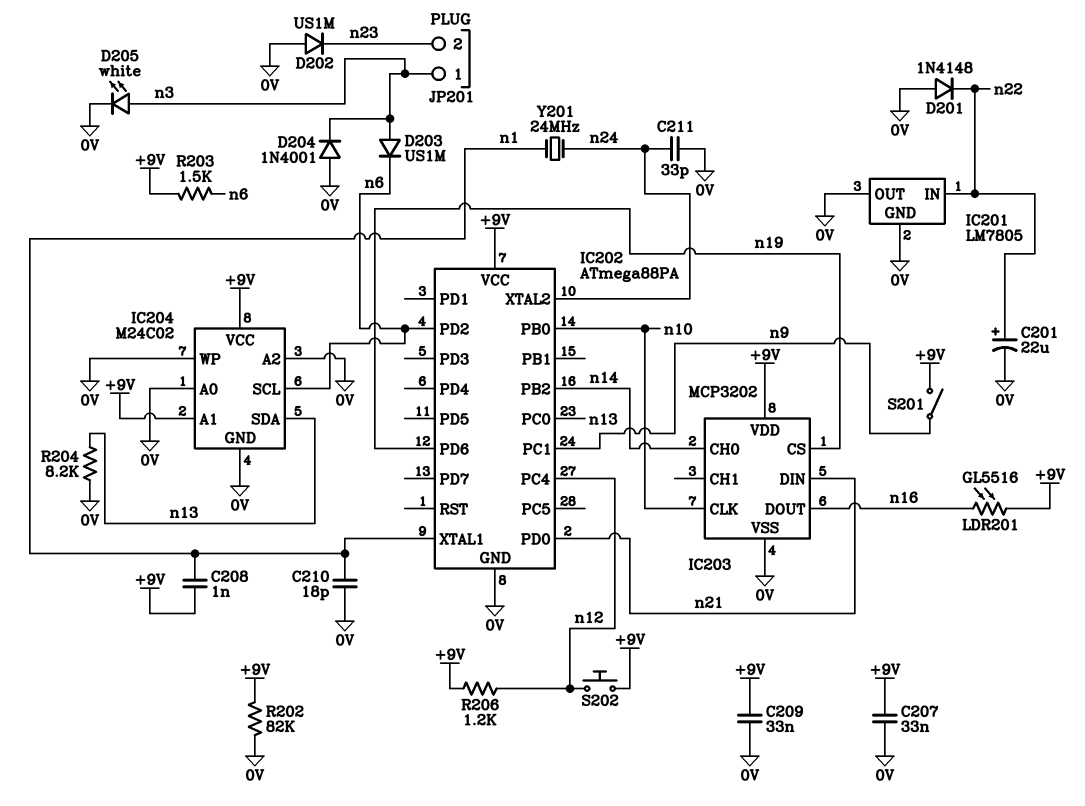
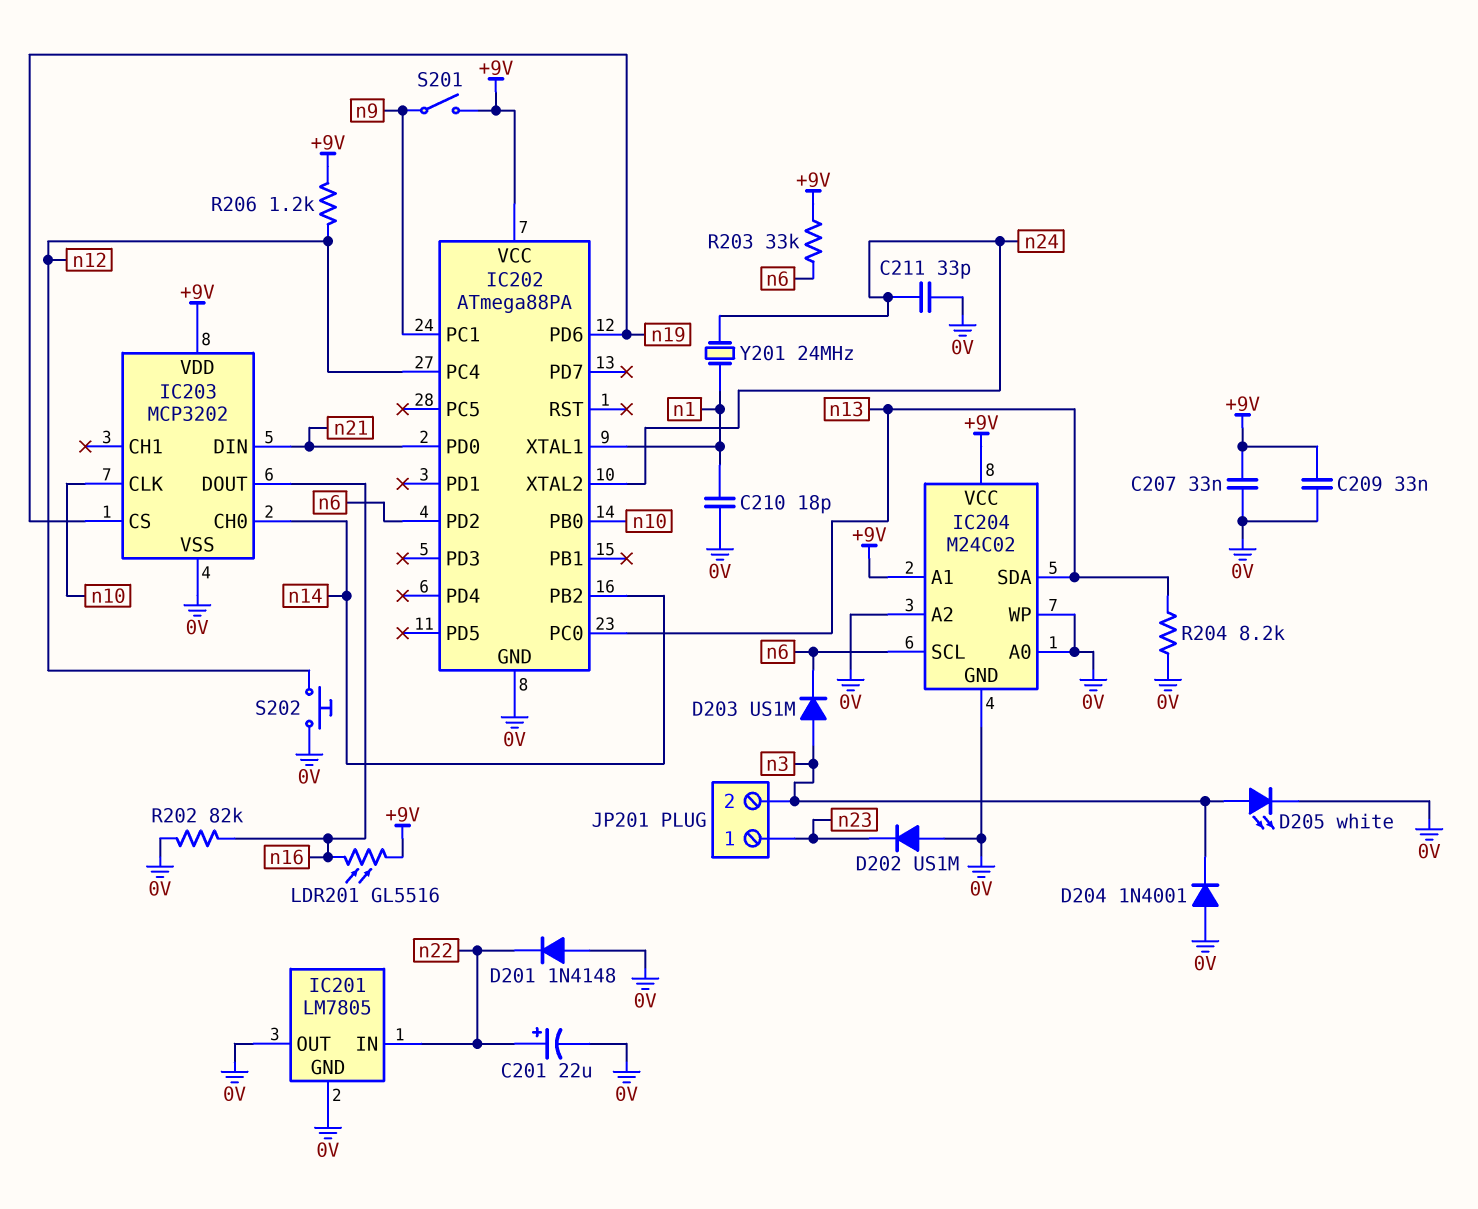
C208: 1nF (+9V, n1) -> none
JP201 pin 1: n3 -> n23
JP201 pin 2: n23 -> n3
R202: 82k (+9V, 0V) -> 82k (0V, n16)
R203: 1.5k (+9V, n6) -> 33k (+9V, n6)
S202: button (+9V, n12) -> button (0V, n12)

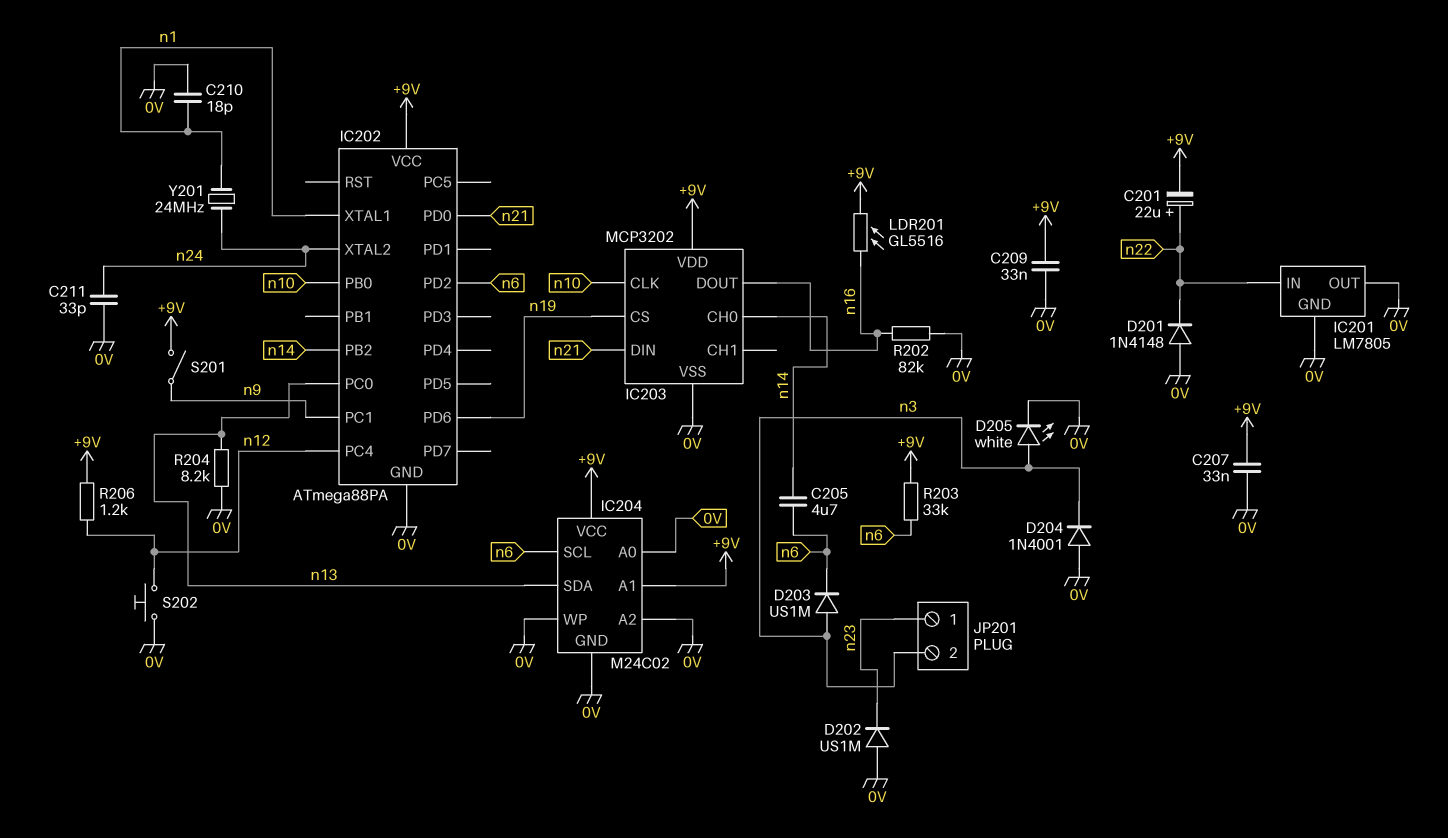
C201: 22uF (plus n22, minus 0V) -> 22uF (plus n22, minus +9V)
C205: none -> 4.7uF (n6, n14)

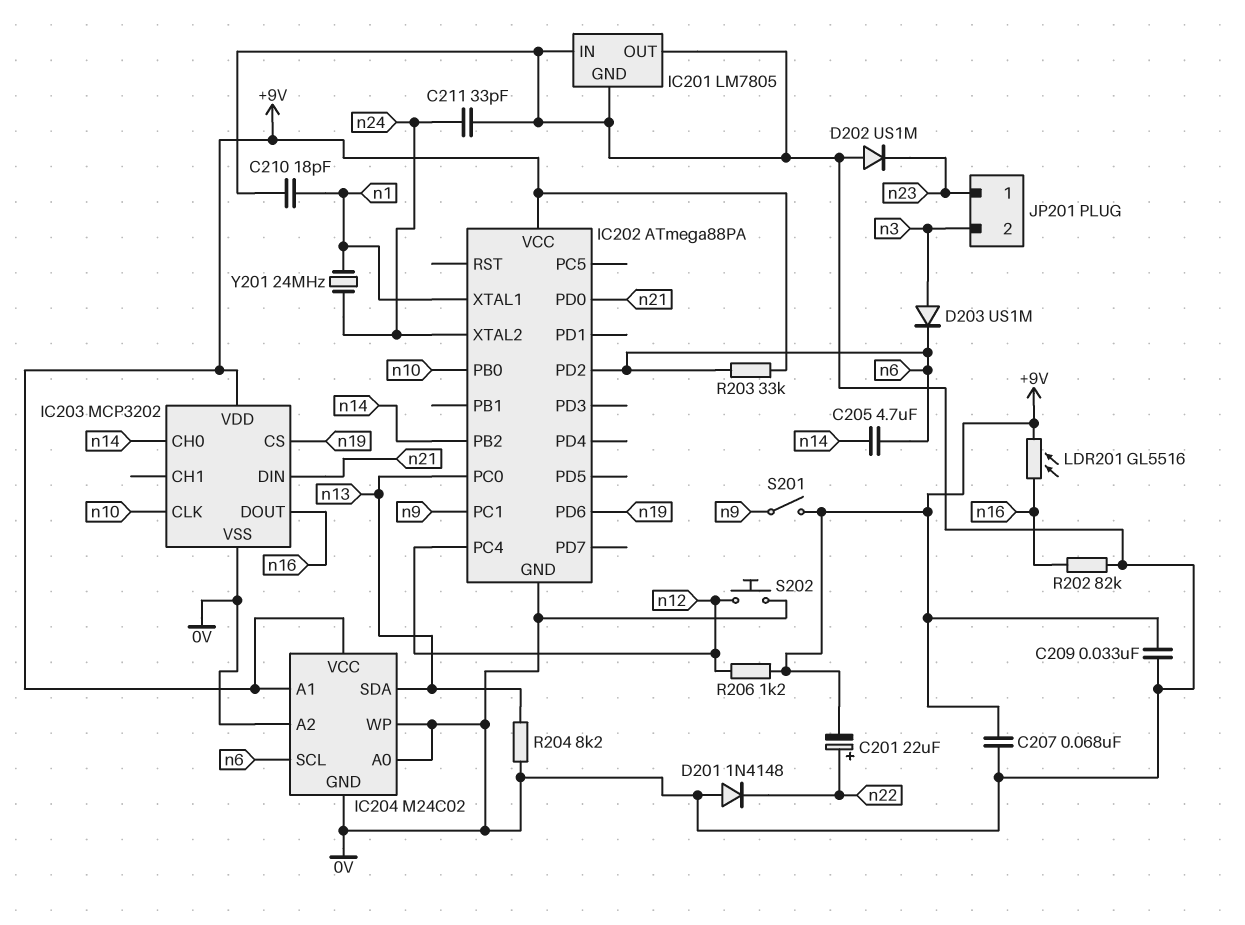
C207: 33nF (+9V, 0V) -> 68nF (+9V, 0V)
D204: diode 1N4001 (A 0V, K n3) -> none
D205: LED white (A n3, K 0V) -> none
IC201 pin IN: n22 -> 0V

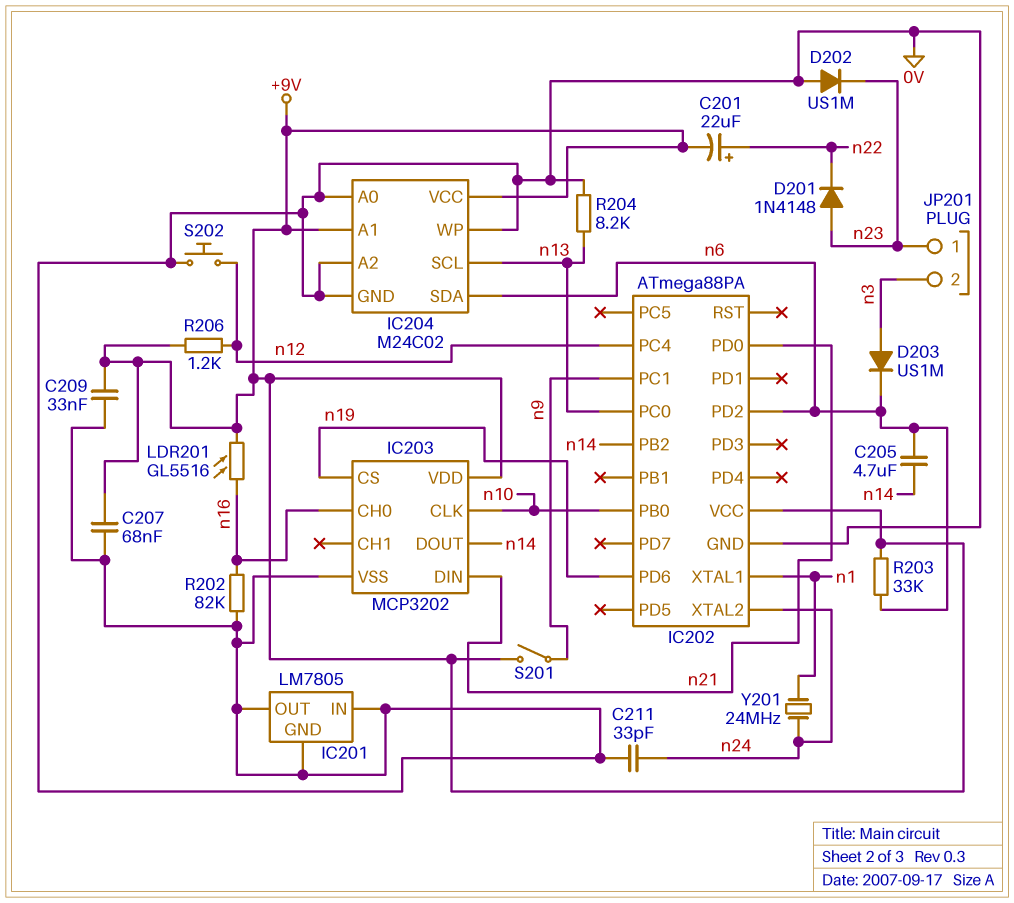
C210: 18pF (0V, n1) -> none
D201: diode 1N4148 (A 0V, K n22) -> diode 1N4148 (A n23, K n22)
IC203 pin CH0: n14 -> n16
IC203 pin DOUT: n16 -> n14
IC204 pin SCL: n6 -> n13
IC204 pin SDA: n13 -> n6

